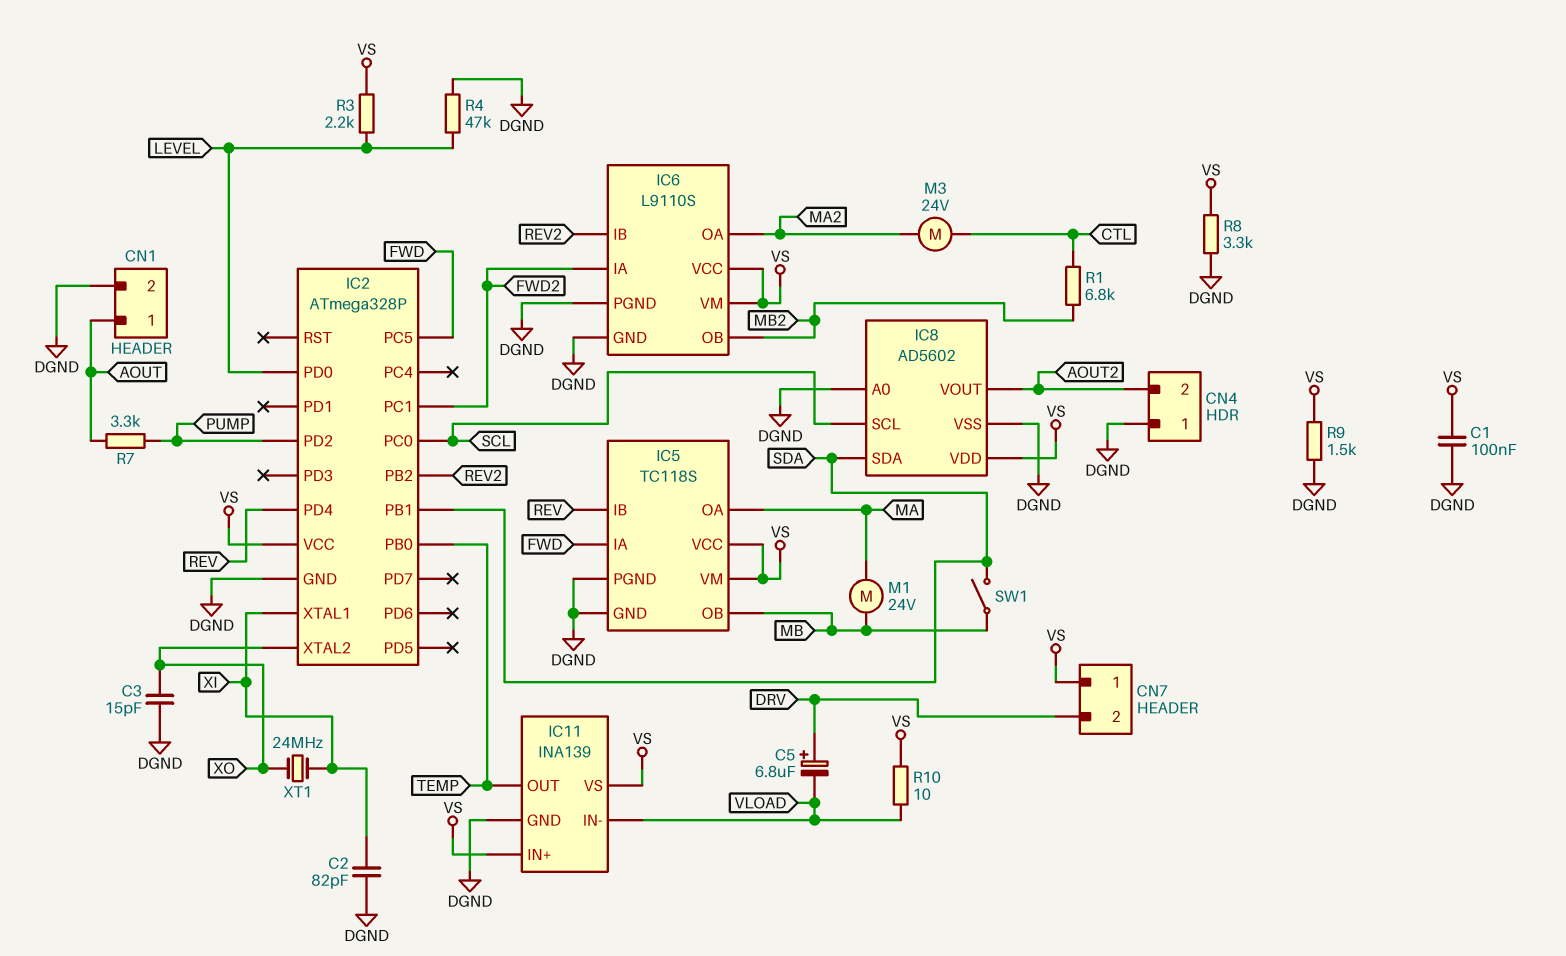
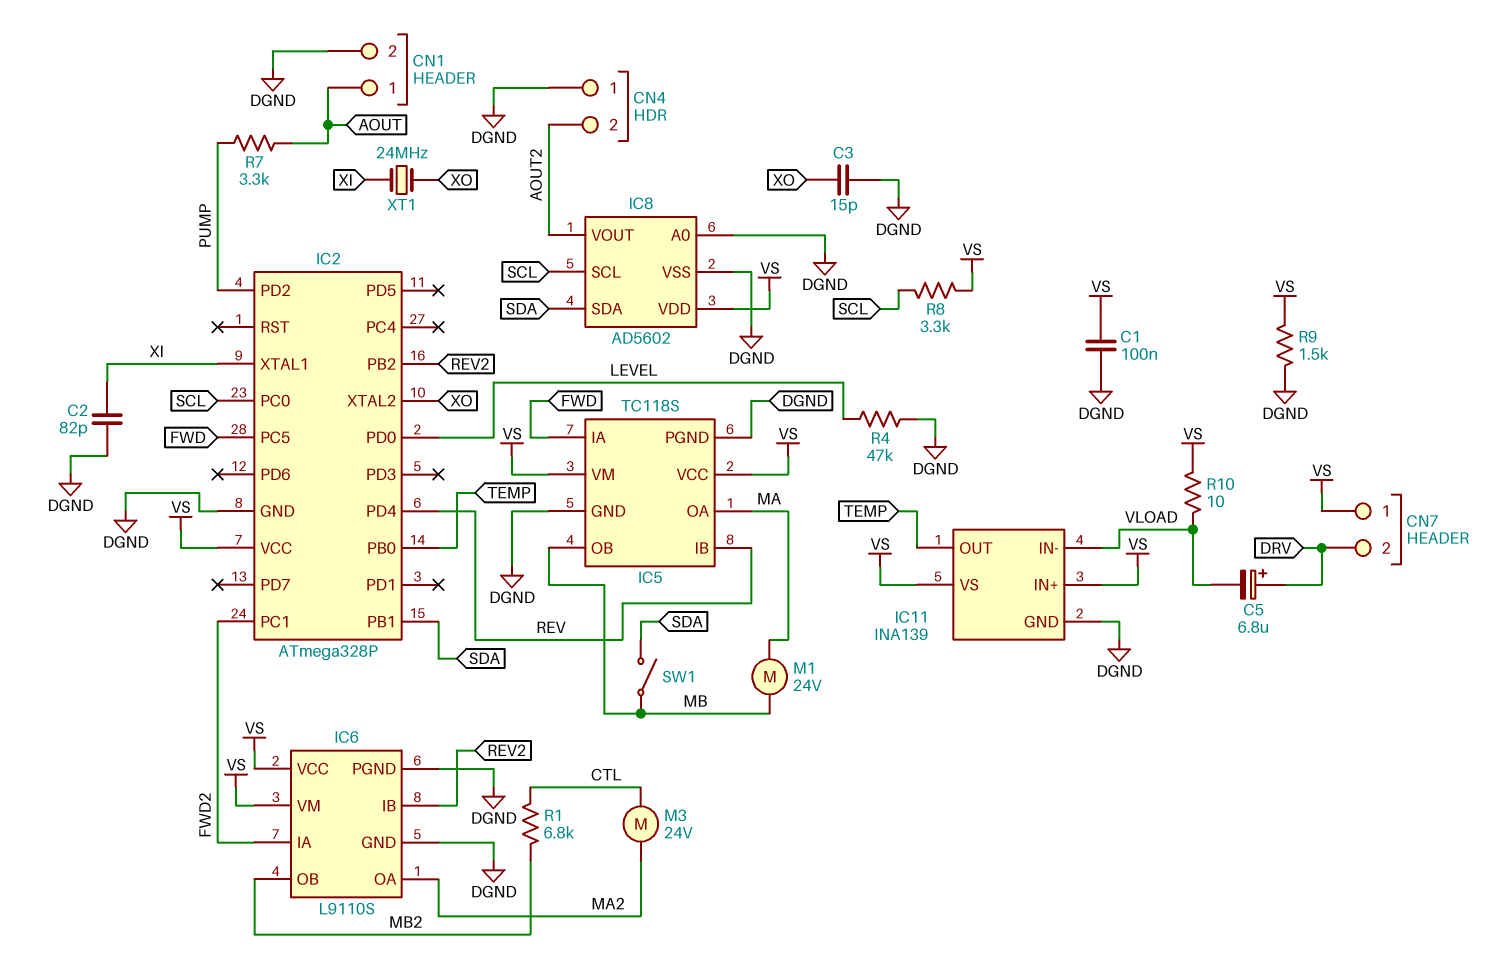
R3: 2.2k (LEVEL, VS) -> none
R8: 3.3k (DGND, VS) -> 3.3k (SCL, VS)

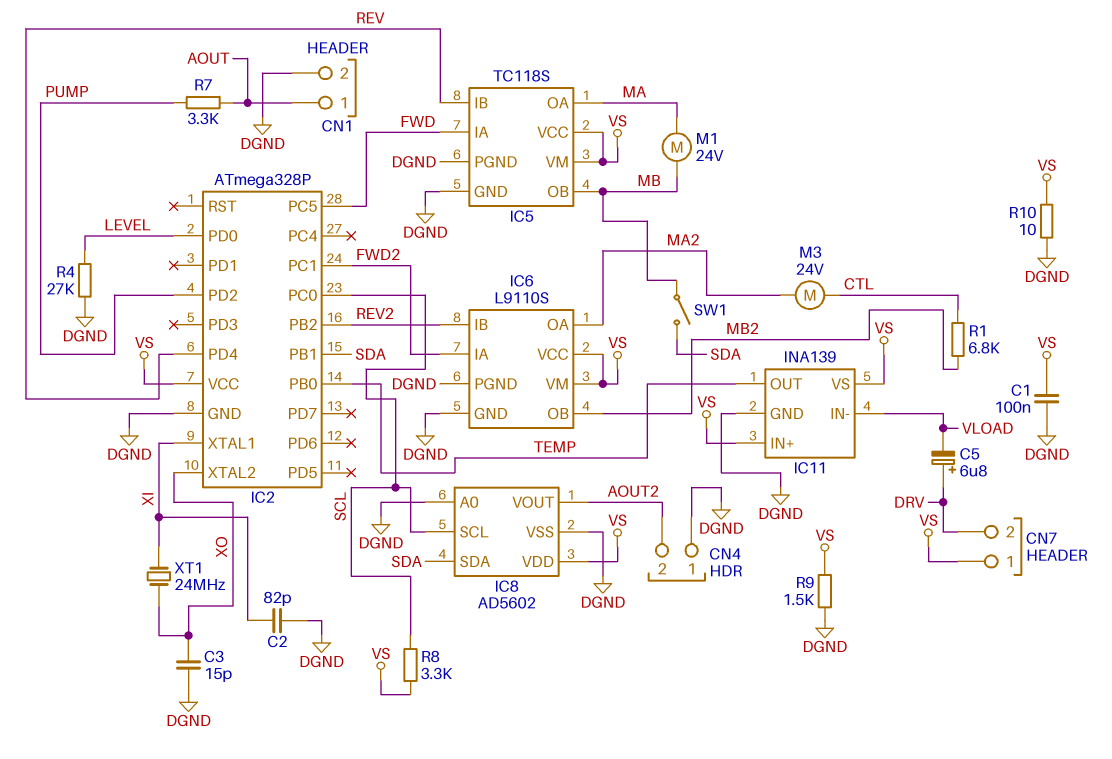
R4: 47k (DGND, LEVEL) -> 27k (DGND, LEVEL)
R10: 10 (VLOAD, VS) -> 10 (DGND, VS)

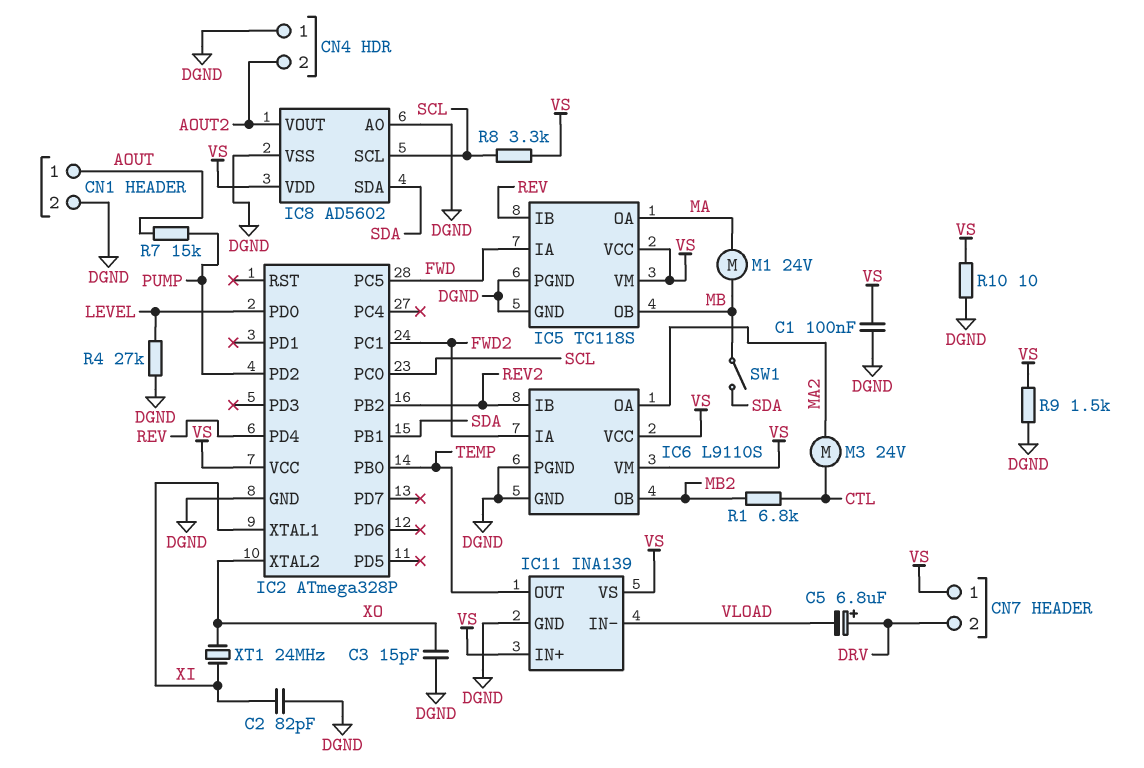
R7: 3.3k (AOUT, PUMP) -> 15k (AOUT, PUMP)

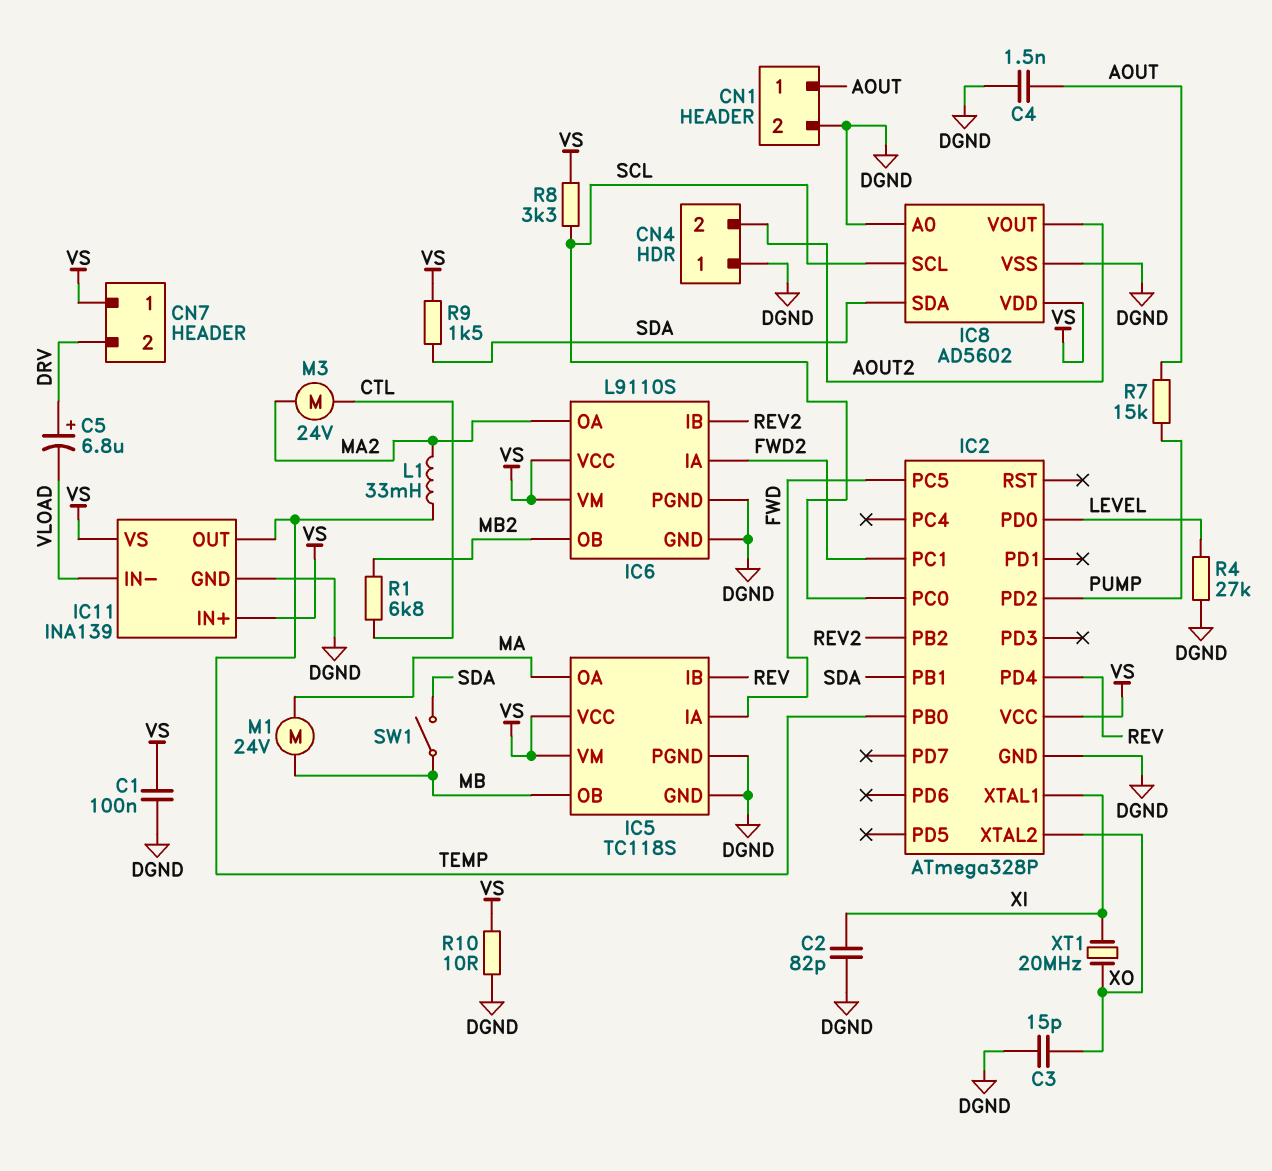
C4: none -> 1.5nF (AOUT, DGND)
L1: none -> 33mH (MA2, TEMP)
R9: 1.5k (DGND, VS) -> 1.5k (SDA, VS)
XT1: 24MHz (XI, XO) -> 20MHz (XI, XO)

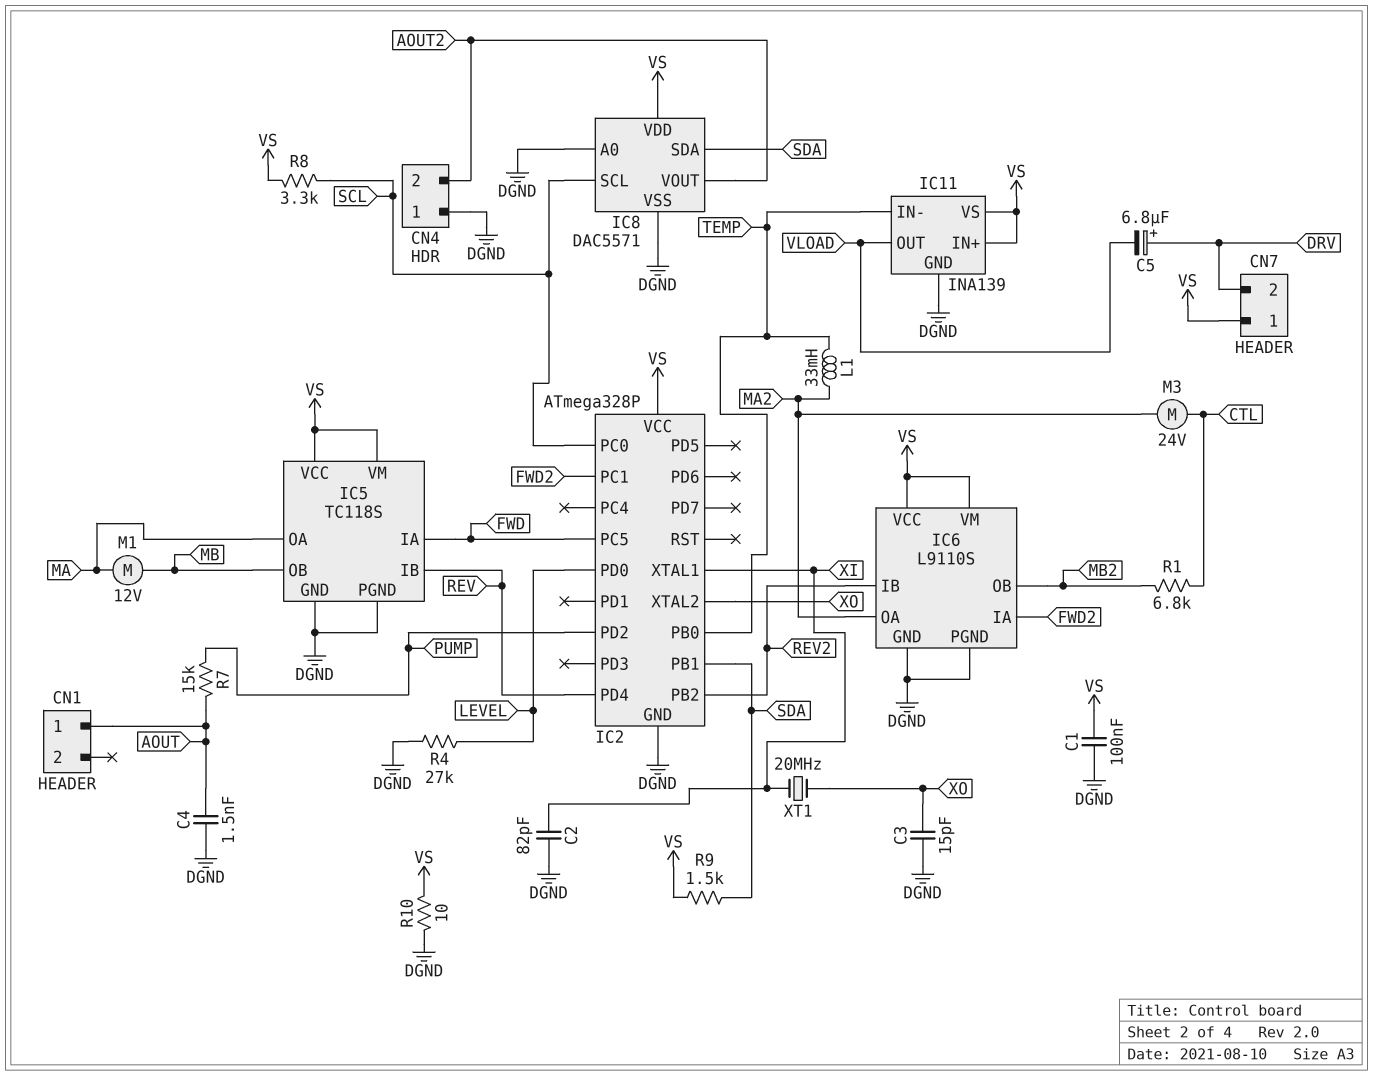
CN1 pin 2: DGND -> none
IC8: AD5602 -> DAC5571
IC11 pin IN-: VLOAD -> TEMP
IC11 pin OUT: TEMP -> VLOAD
M1: motor 24V (MA, MB) -> motor 12V (MA, MB)
SW1: switch (MB, SDA) -> none

